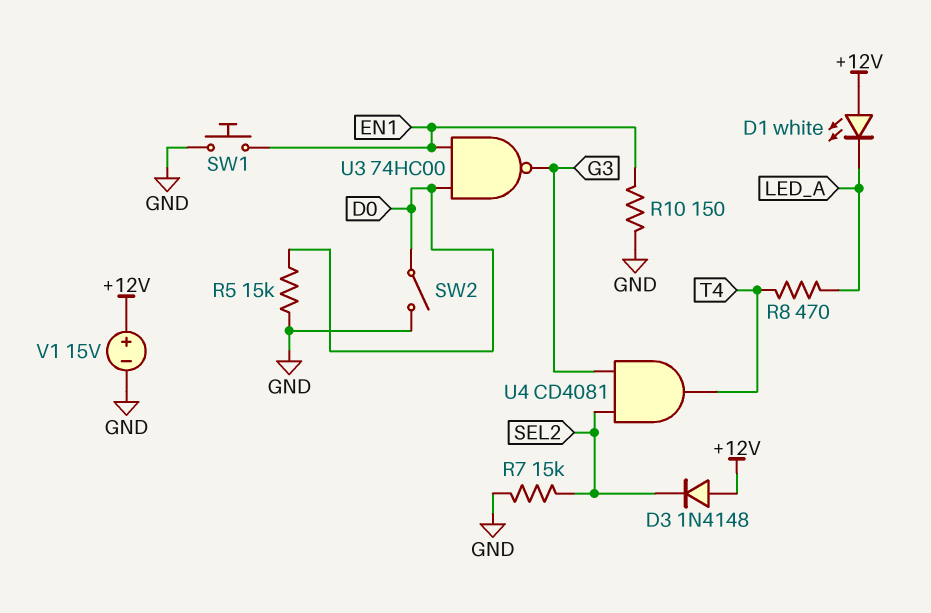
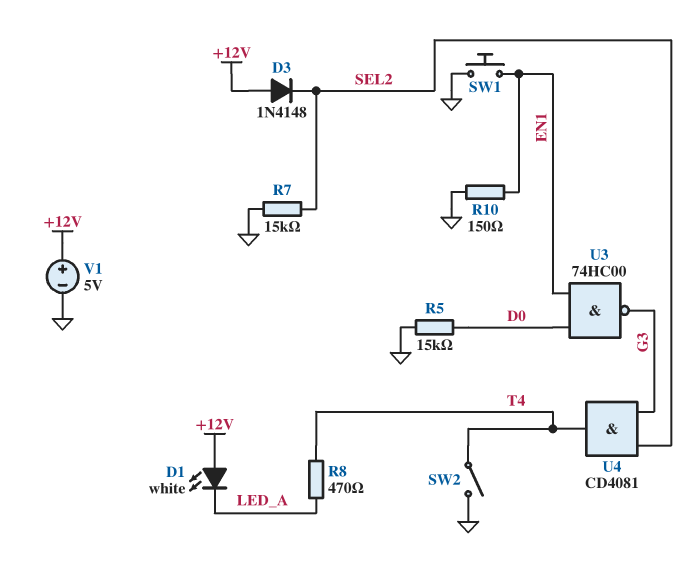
SW2: switch (D0, GND) -> switch (GND, T4)
V1: 15V (plus +12V, minus GND) -> 5V (plus +12V, minus GND)

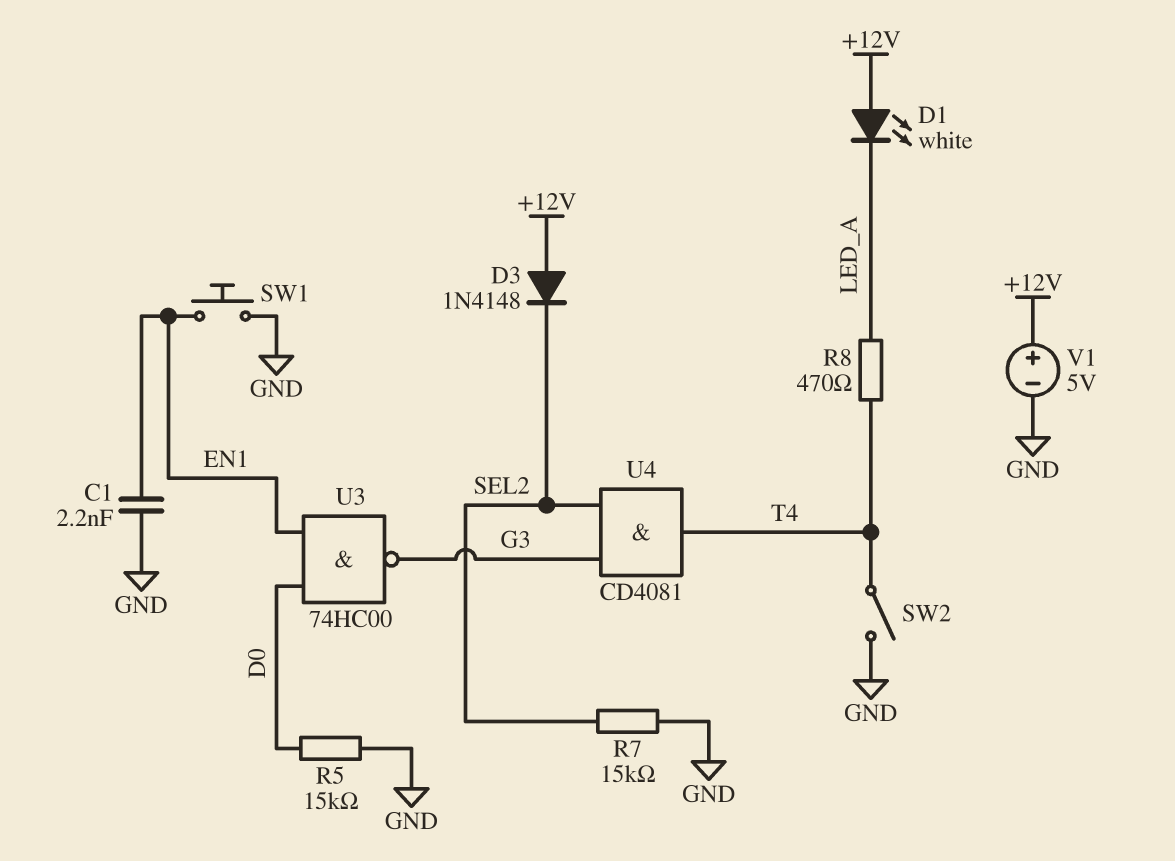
C1: none -> 2.2nF (EN1, GND)
R10: 150 (EN1, GND) -> none

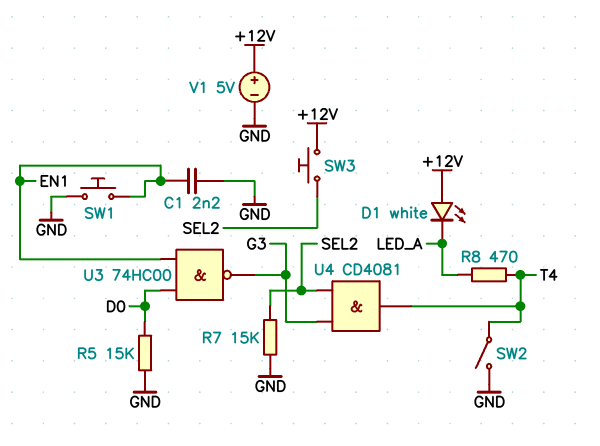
D3: diode 1N4148 (A +12V, K SEL2) -> none
SW3: none -> button (+12V, SEL2)

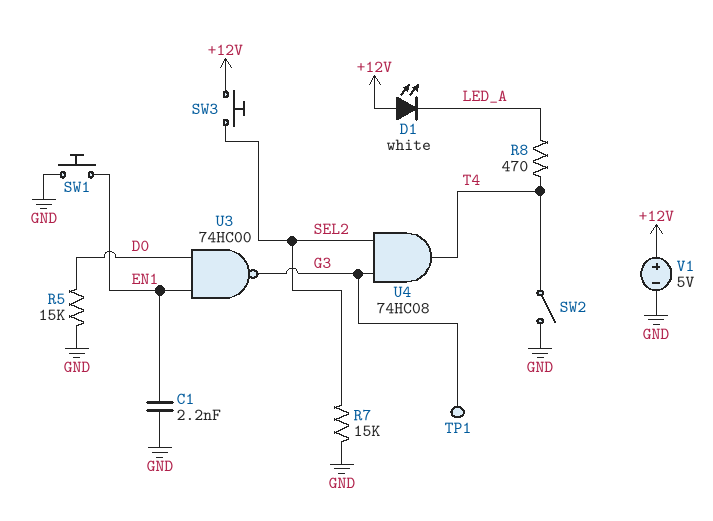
TP1: none -> test point (G3)
U4: AND CD4081 (in G3, in SEL2, out T4) -> AND 74HC08 (in G3, in SEL2, out T4)

